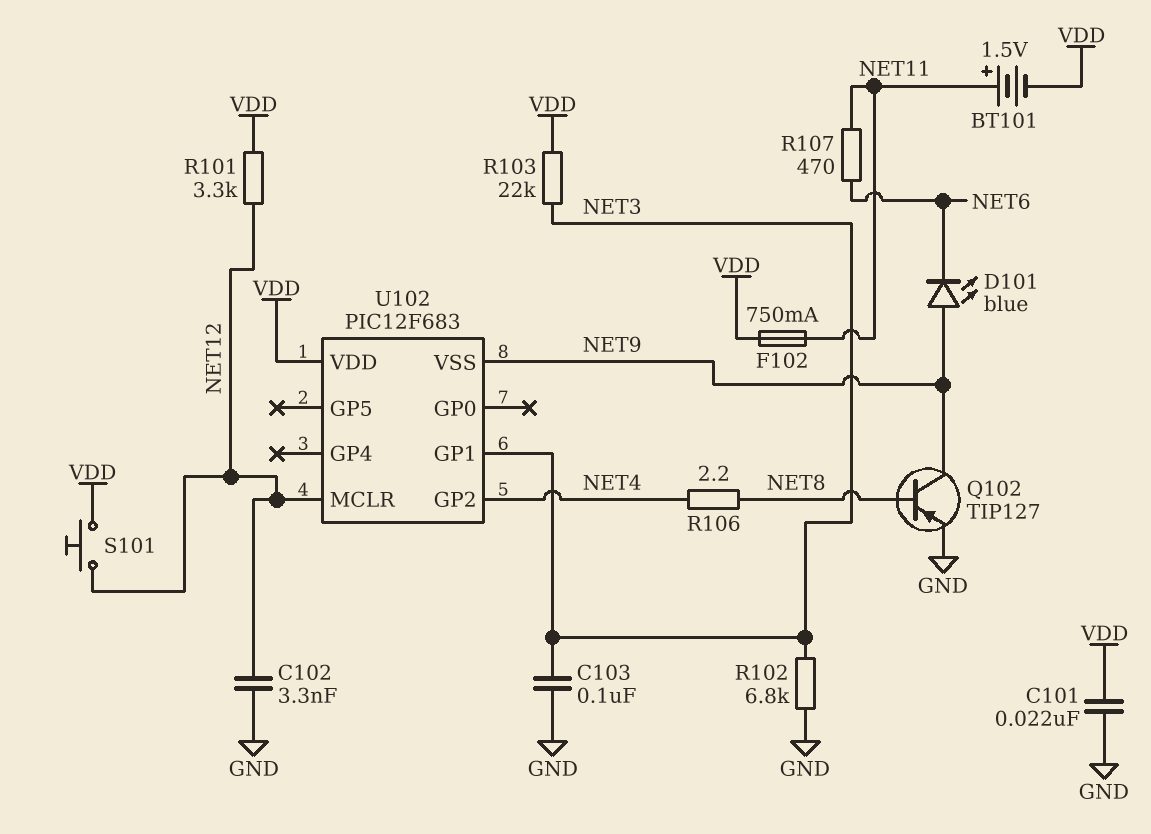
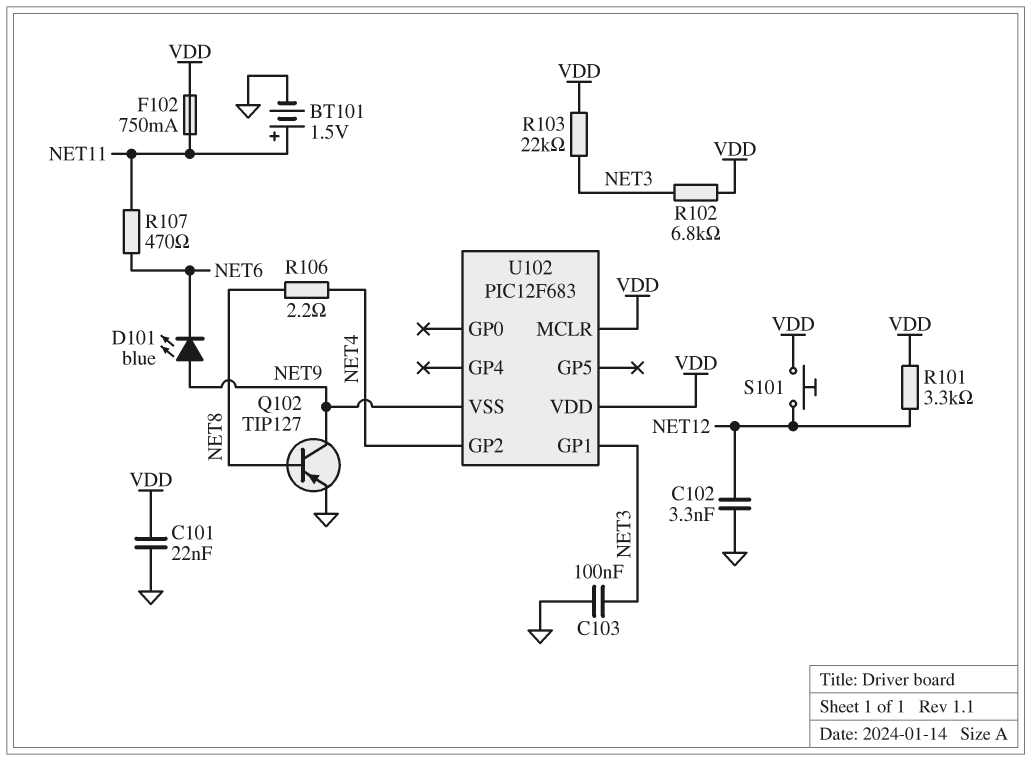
BT101: 1.5V (plus NET11, minus VDD) -> 1.5V (plus NET11, minus GND)
R102: 6.8k (GND, NET3) -> 6.8k (NET3, VDD)
U102 pin MCLR: NET12 -> VDD

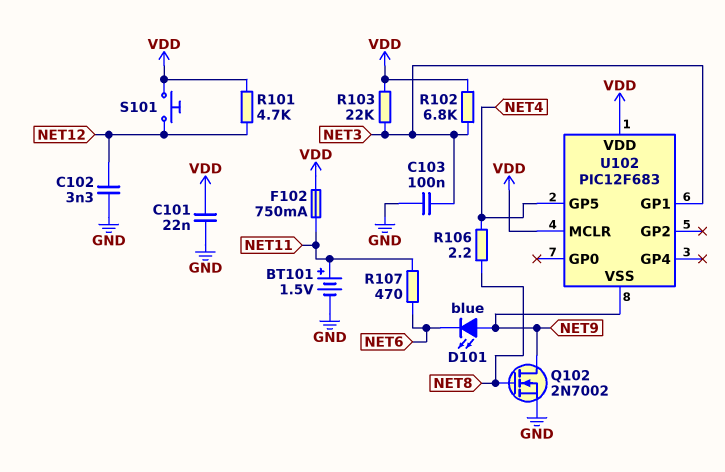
Q102: PNP TIP127 (B NET8, C NET9, E GND) -> NMOS 2N7002 (G NET8, D NET9, S GND)
R101: 3.3k (NET12, VDD) -> 4.7k (NET12, VDD)
U102 pin GP2: NET4 -> none
U102 pin GP5: none -> NET4

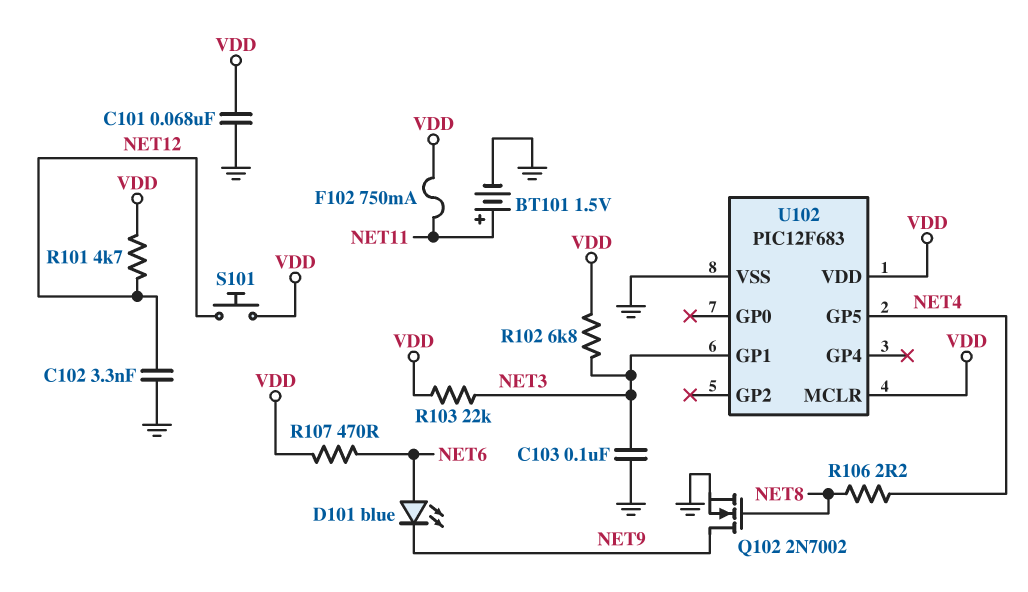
C101: 22nF (GND, VDD) -> 68nF (GND, VDD)
D101: LED blue (A NET9, K NET6) -> LED blue (A NET6, K NET9)
R107: 470 (NET6, NET11) -> 470 (NET6, VDD)
U102 pin VSS: NET9 -> GND

